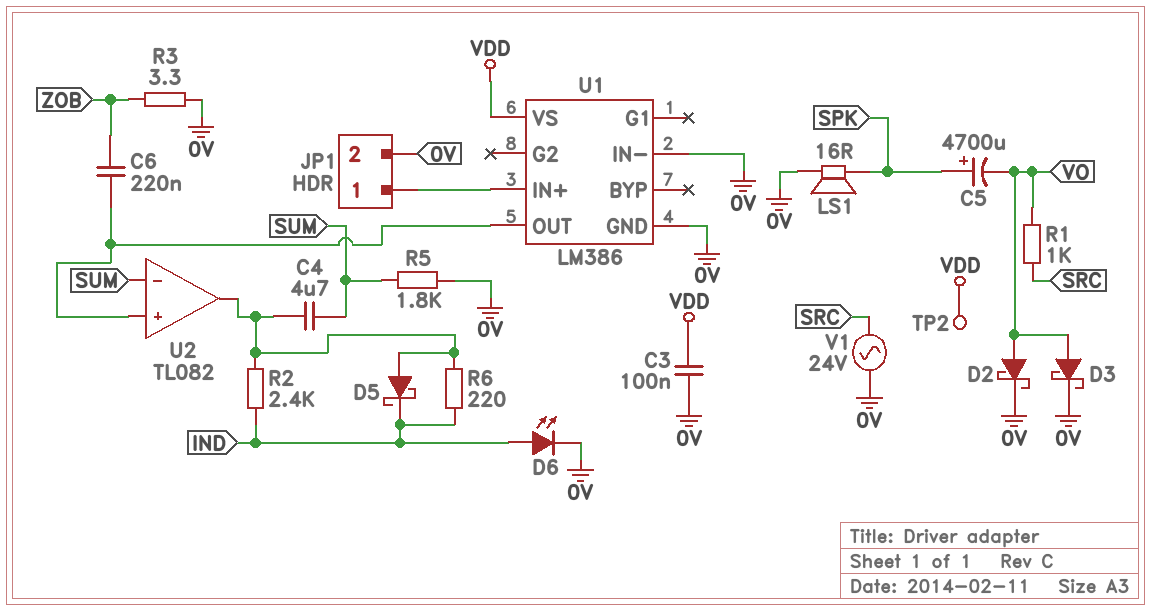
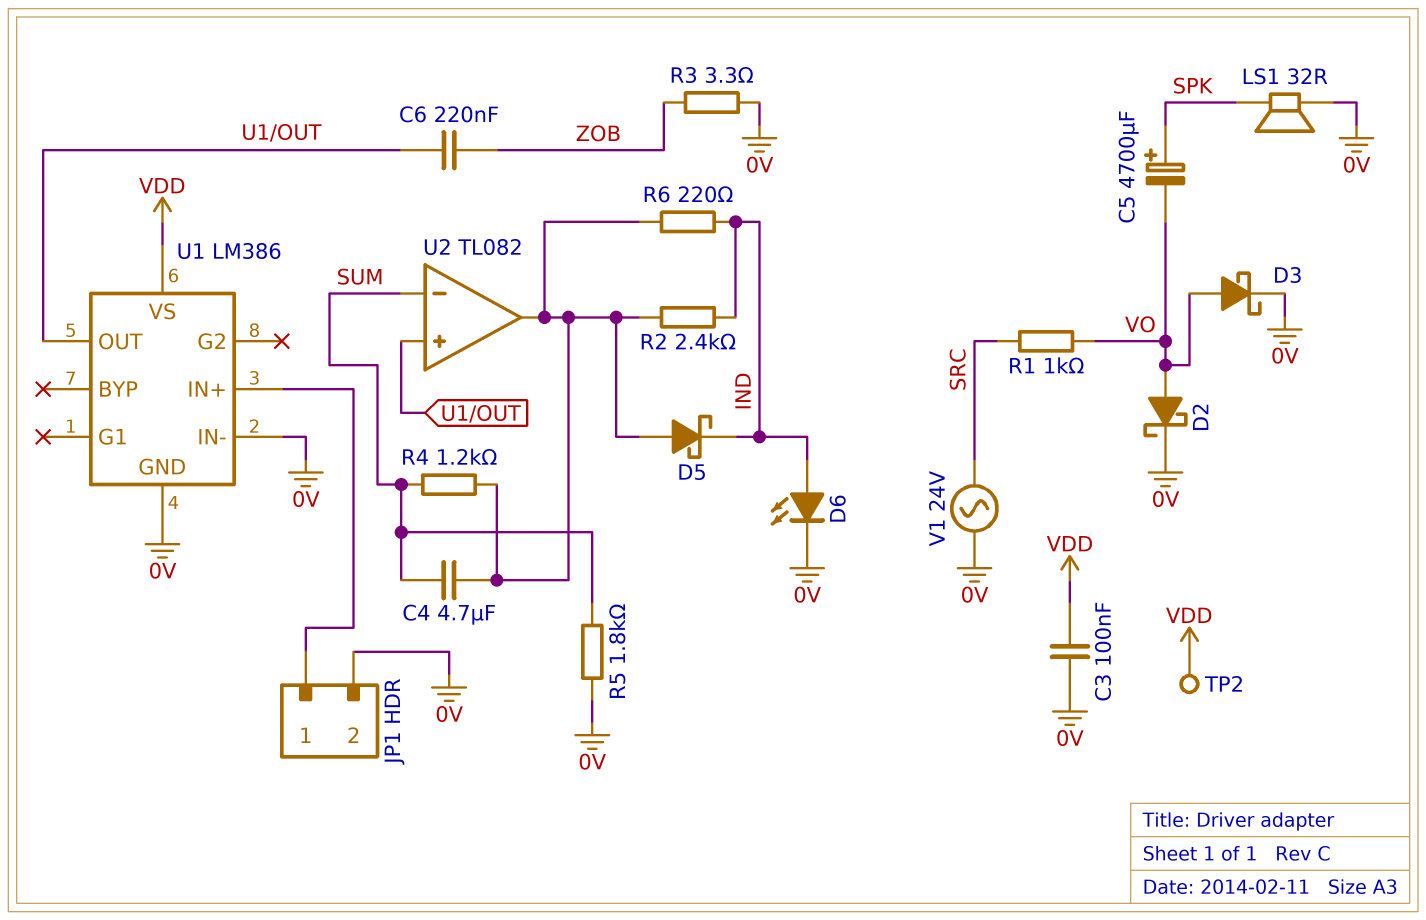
LS1: speaker 16R (0V, SPK) -> speaker 32R (0V, SPK)
R4: none -> 1.2k (SUM, U2/out)

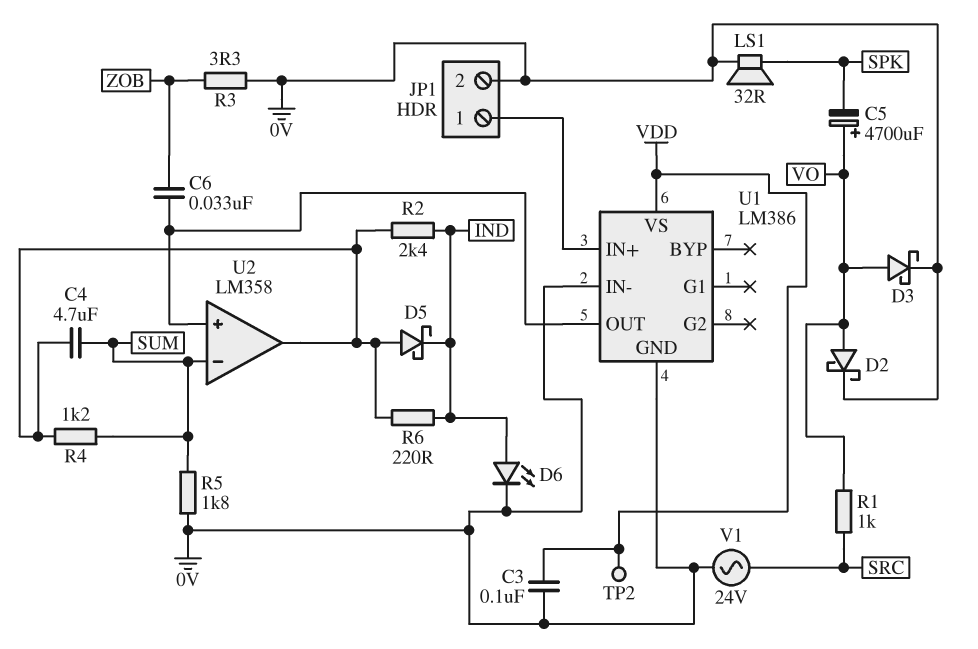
C5: 4700uF (plus SPK, minus VO) -> 4700uF (plus VO, minus SPK)
C6: 220nF (U1/OUT, ZOB) -> 33nF (U1/OUT, ZOB)
U2: TL082 -> LM358

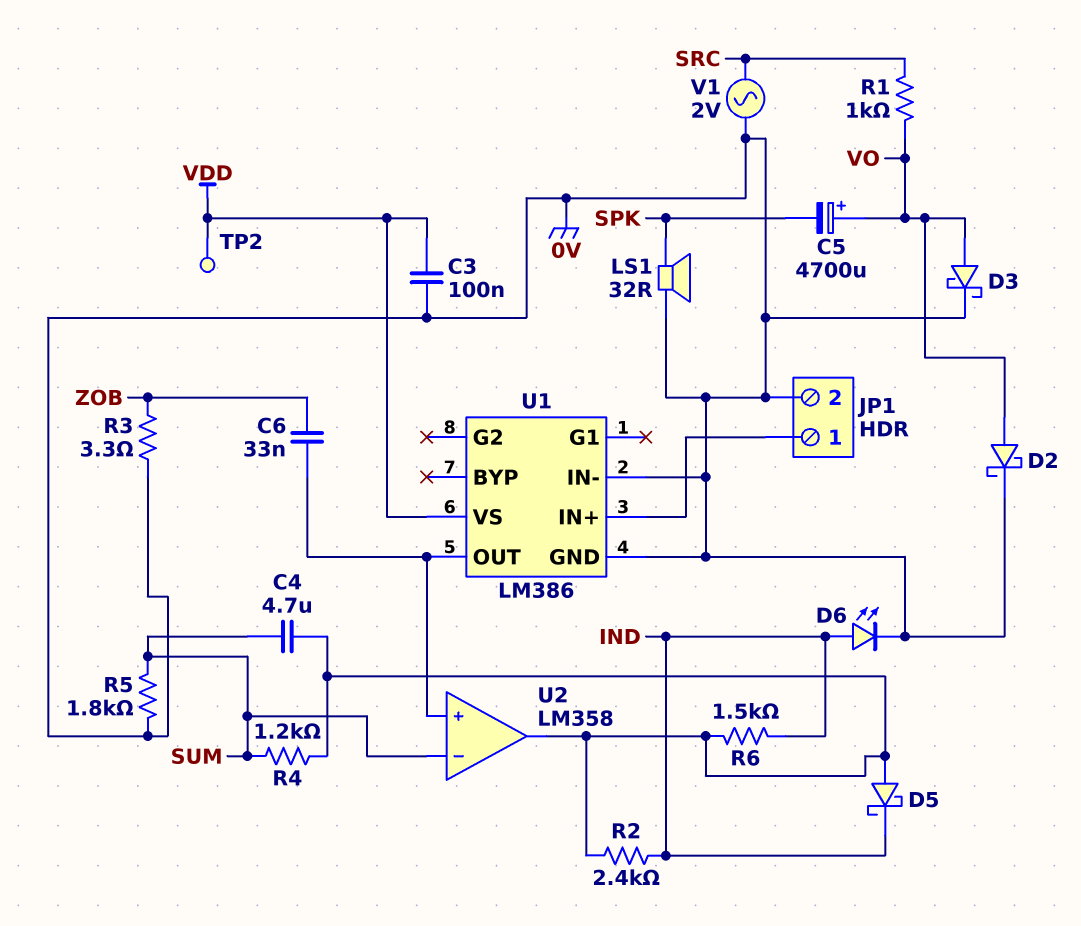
R6: 220 (IND, U2/out) -> 1.5k (IND, U2/out)
V1: AC 24V (0V, SRC) -> AC 2V (0V, SRC)

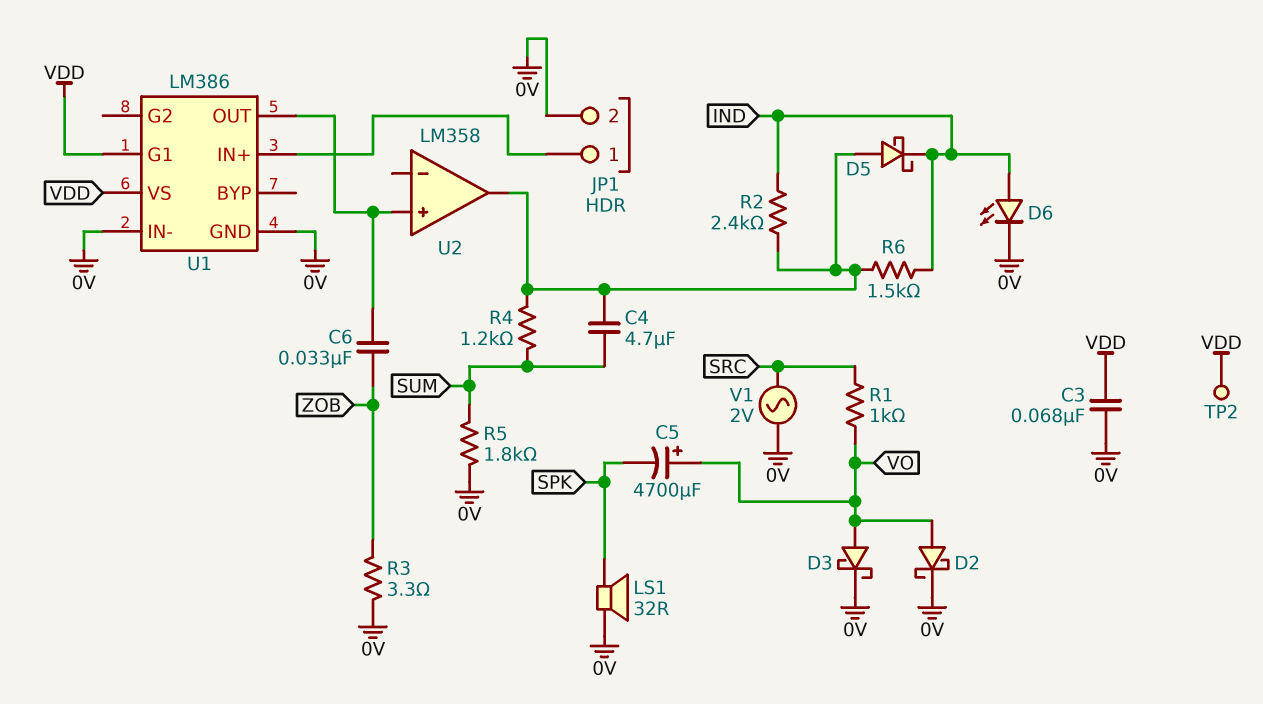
C3: 100nF (0V, VDD) -> 68nF (0V, VDD)
U1 pin G1: none -> VDD
U2 pin in-: SUM -> none

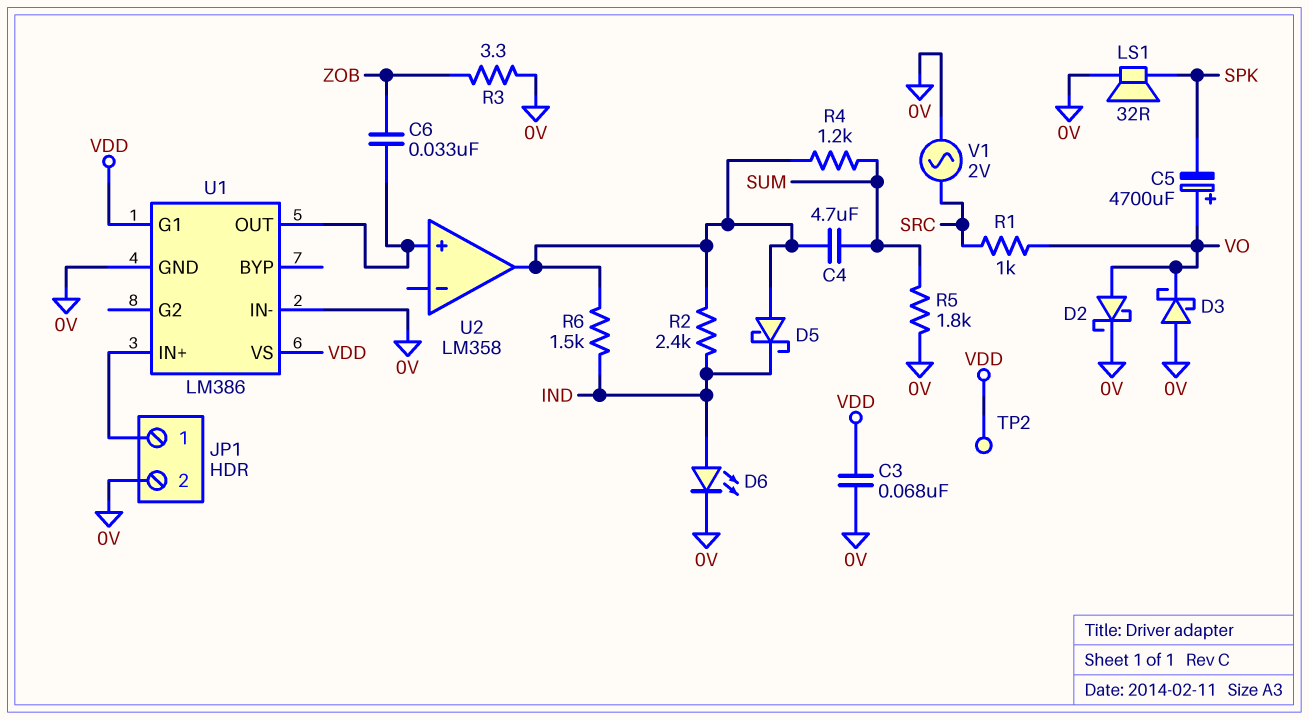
D3: schottky (A VO, K 0V) -> schottky (A 0V, K VO)

